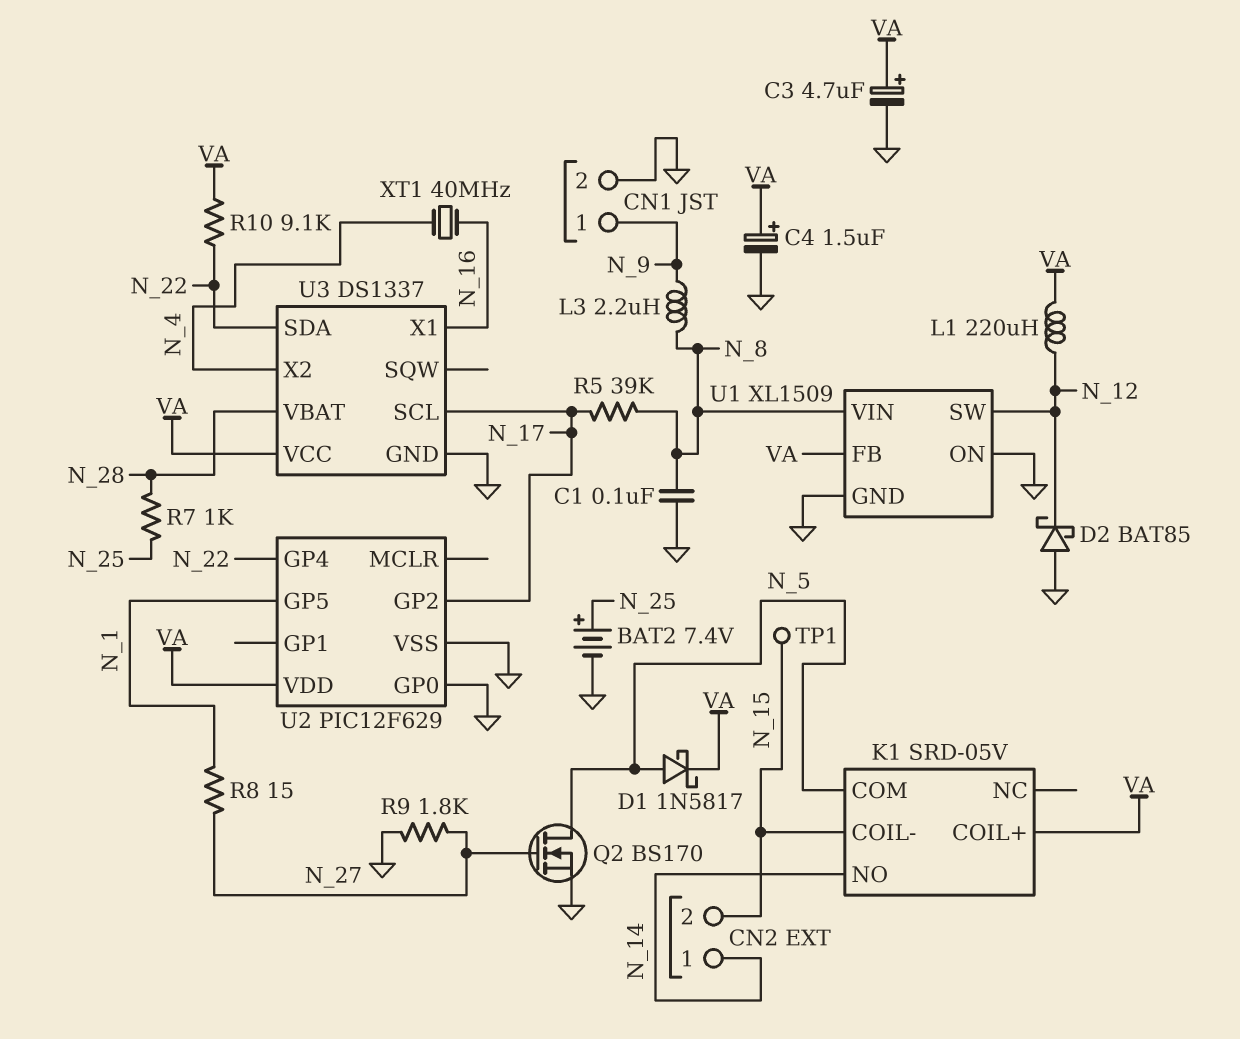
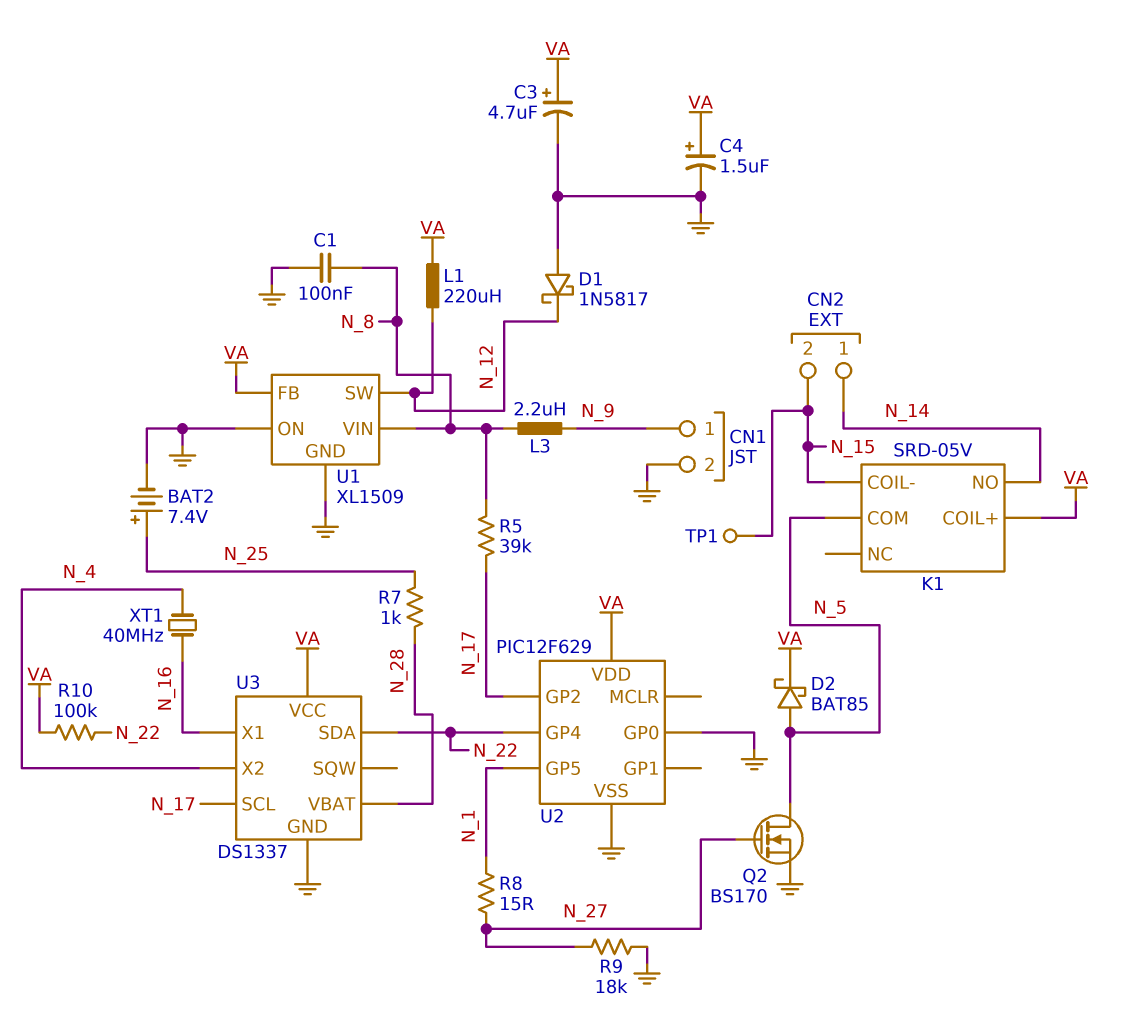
D1: schottky 1N5817 (A N_5, K VA) -> schottky 1N5817 (A GND, K N_12)
D2: schottky BAT85 (A GND, K N_12) -> schottky BAT85 (A N_5, K VA)
R9: 1.8k (GND, N_27) -> 18k (GND, N_27)
R10: 9.1k (N_22, VA) -> 100k (N_22, VA)

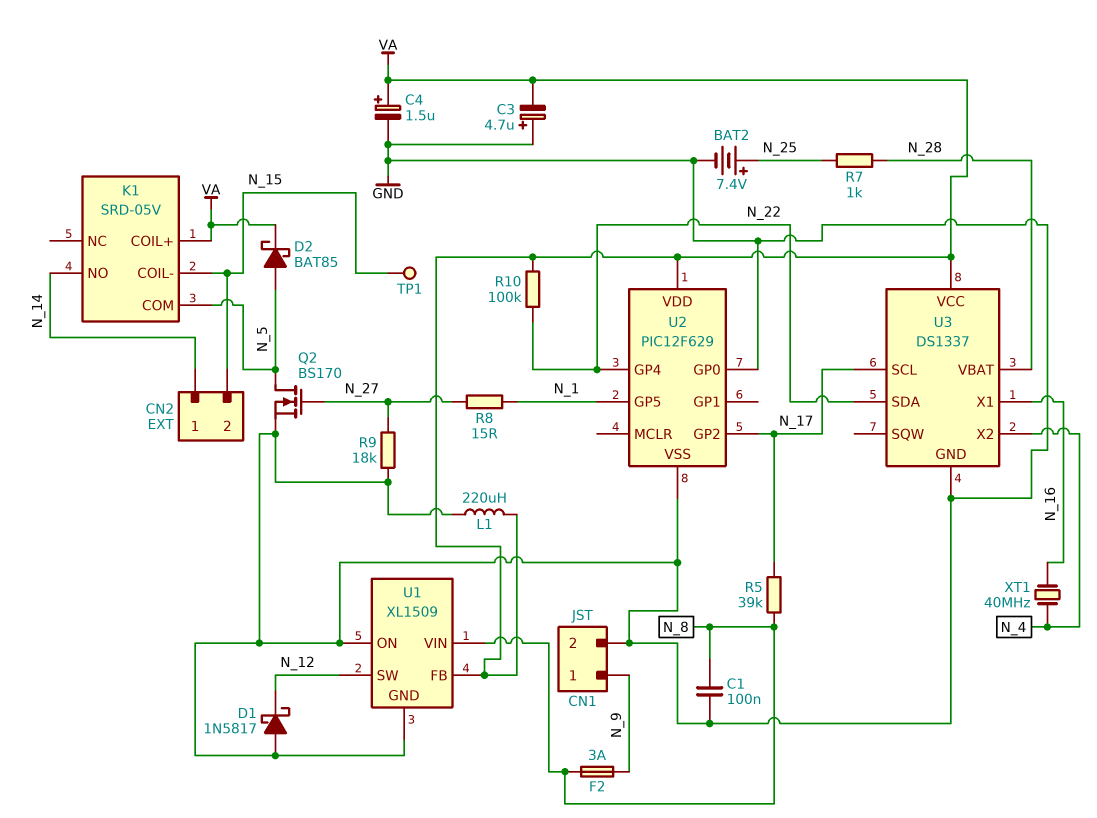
C3: 4.7uF (plus VA, minus GND) -> 4.7uF (plus GND, minus VA)
F2: none -> 3A (N_8, N_9)
L1: 220uH (N_12, VA) -> 220uH (GND, VA)
L3: 2.2uH (N_8, N_9) -> none

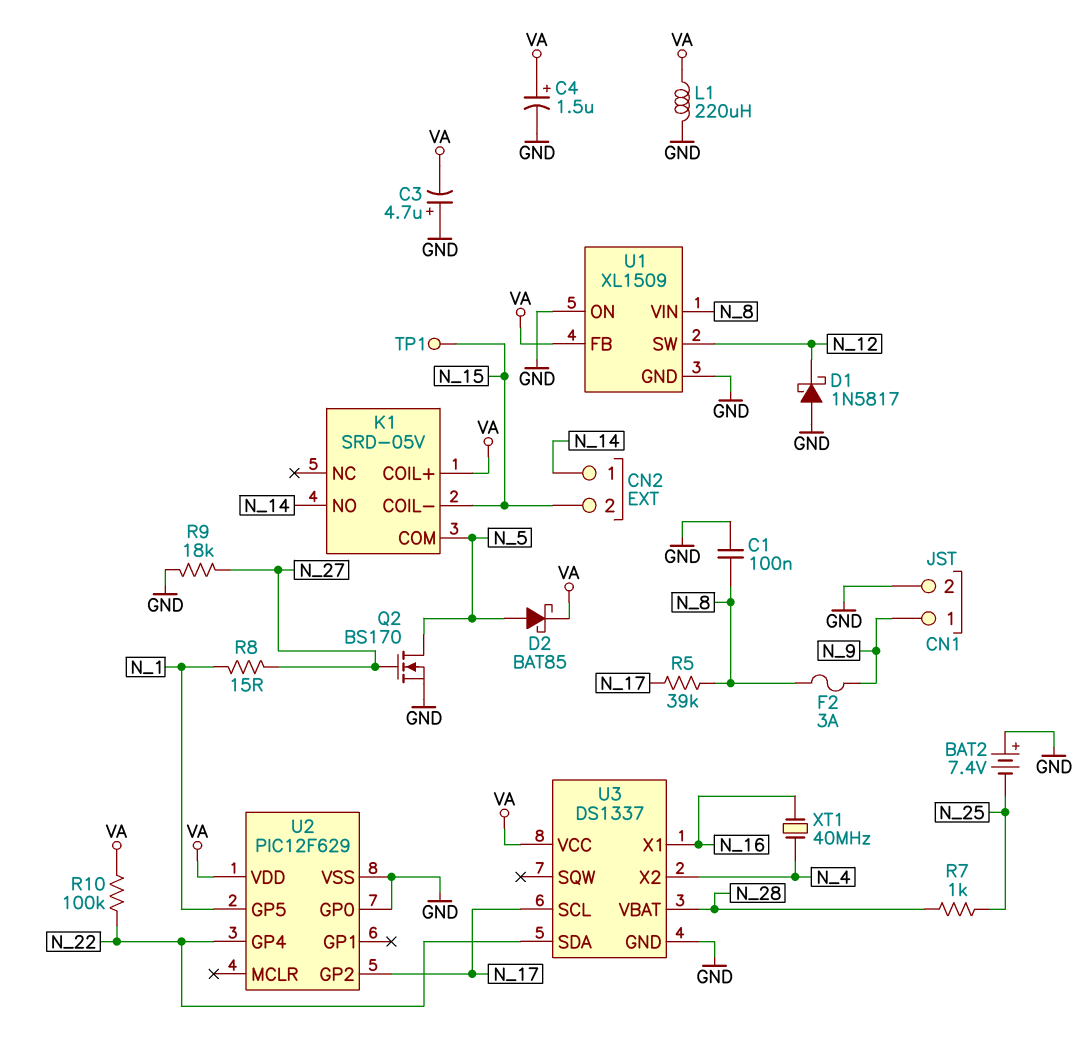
BAT2: 7.4V (plus N_25, minus GND) -> 7.4V (plus GND, minus N_25)

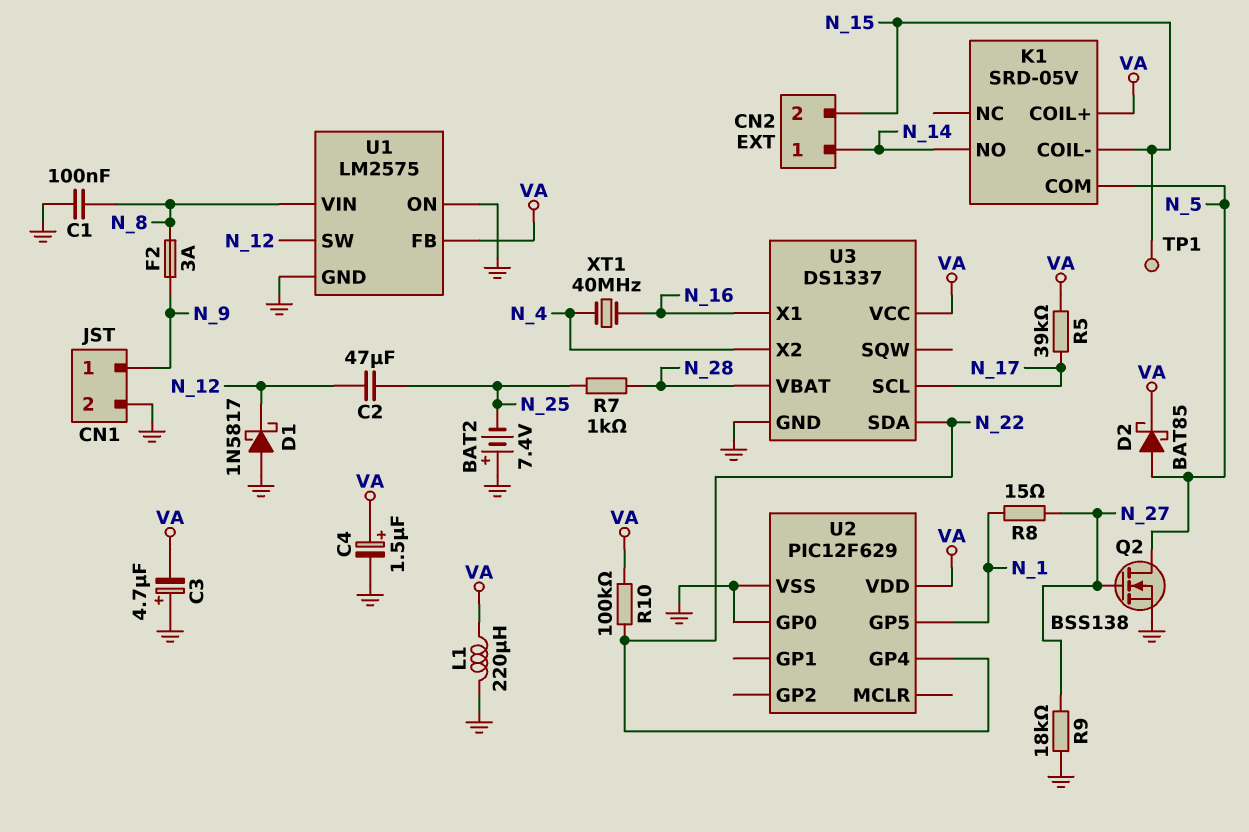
C2: none -> 47uF (N_12, N_25)
Q2: NMOS BS170 (G N_27, D N_5, S GND) -> NMOS BSS138 (G N_27, D N_5, S GND)
R5: 39k (N_8, N_17) -> 39k (N_17, VA)
U1: XL1509 -> LM2575
U2 pin GP2: N_17 -> none

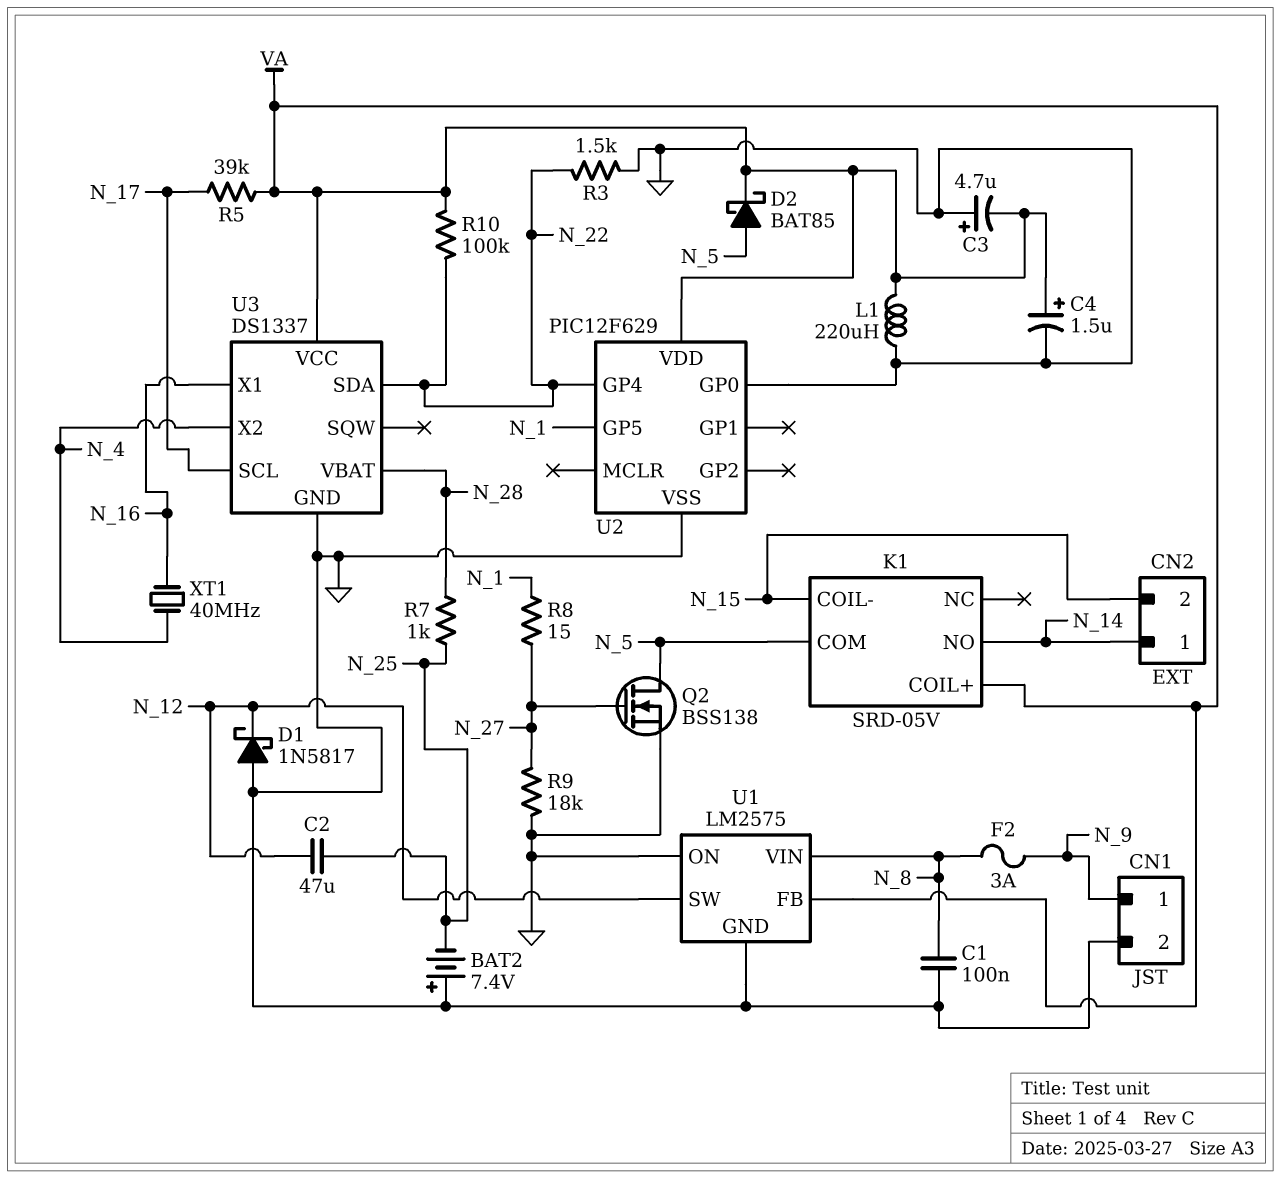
R3: none -> 1.5k (GND, N_22)
TP1: test point (N_15) -> none

